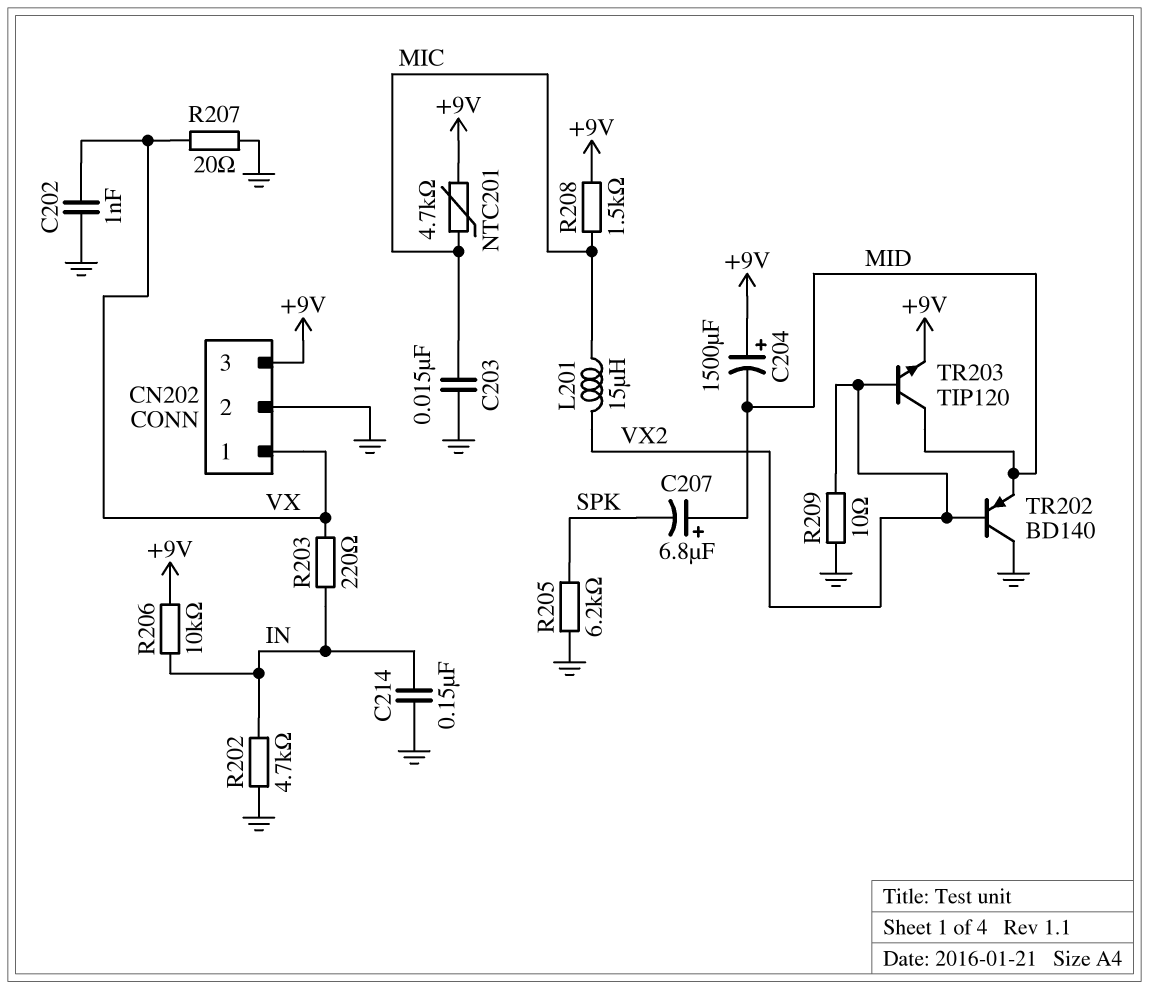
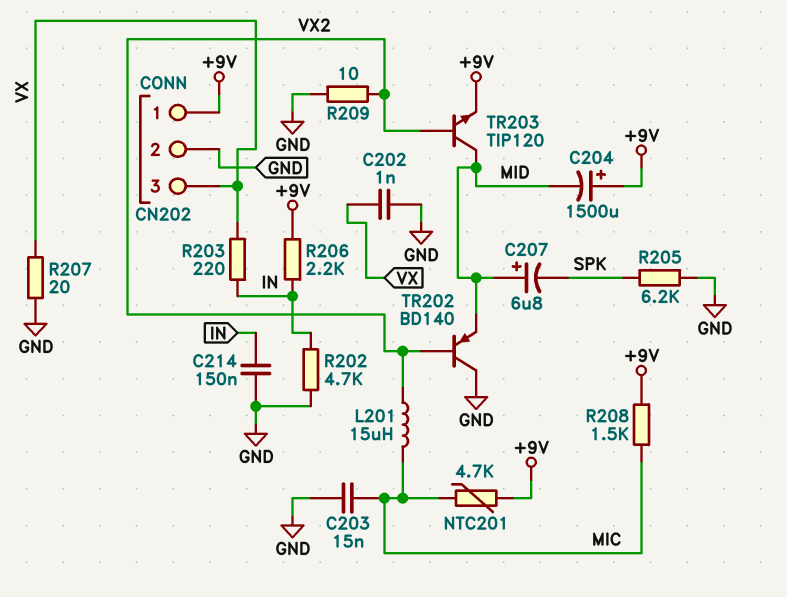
CN202 pin 1: VX -> +9V
CN202 pin 3: +9V -> VX
R206: 10k (+9V, IN) -> 2.2k (+9V, IN)

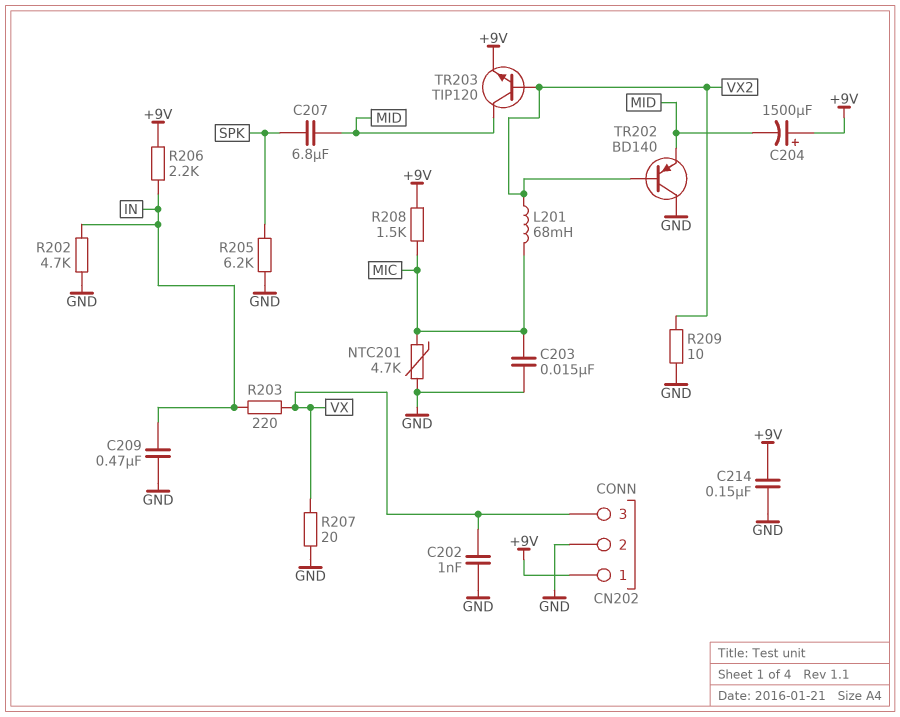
C207: 6.8uF (plus MID, minus SPK) -> 6.8uF (MID, SPK)
C209: none -> 470nF (GND, IN)
C214: 150nF (GND, IN) -> 150nF (+9V, GND)
L201: 15uH (MIC, VX2) -> 68mH (MIC, VX2)
NTC201: 4.7k (+9V, MIC) -> 4.7k (GND, MIC)

